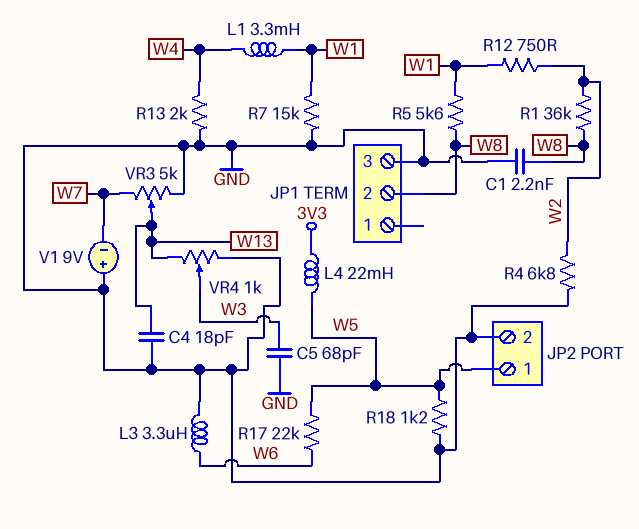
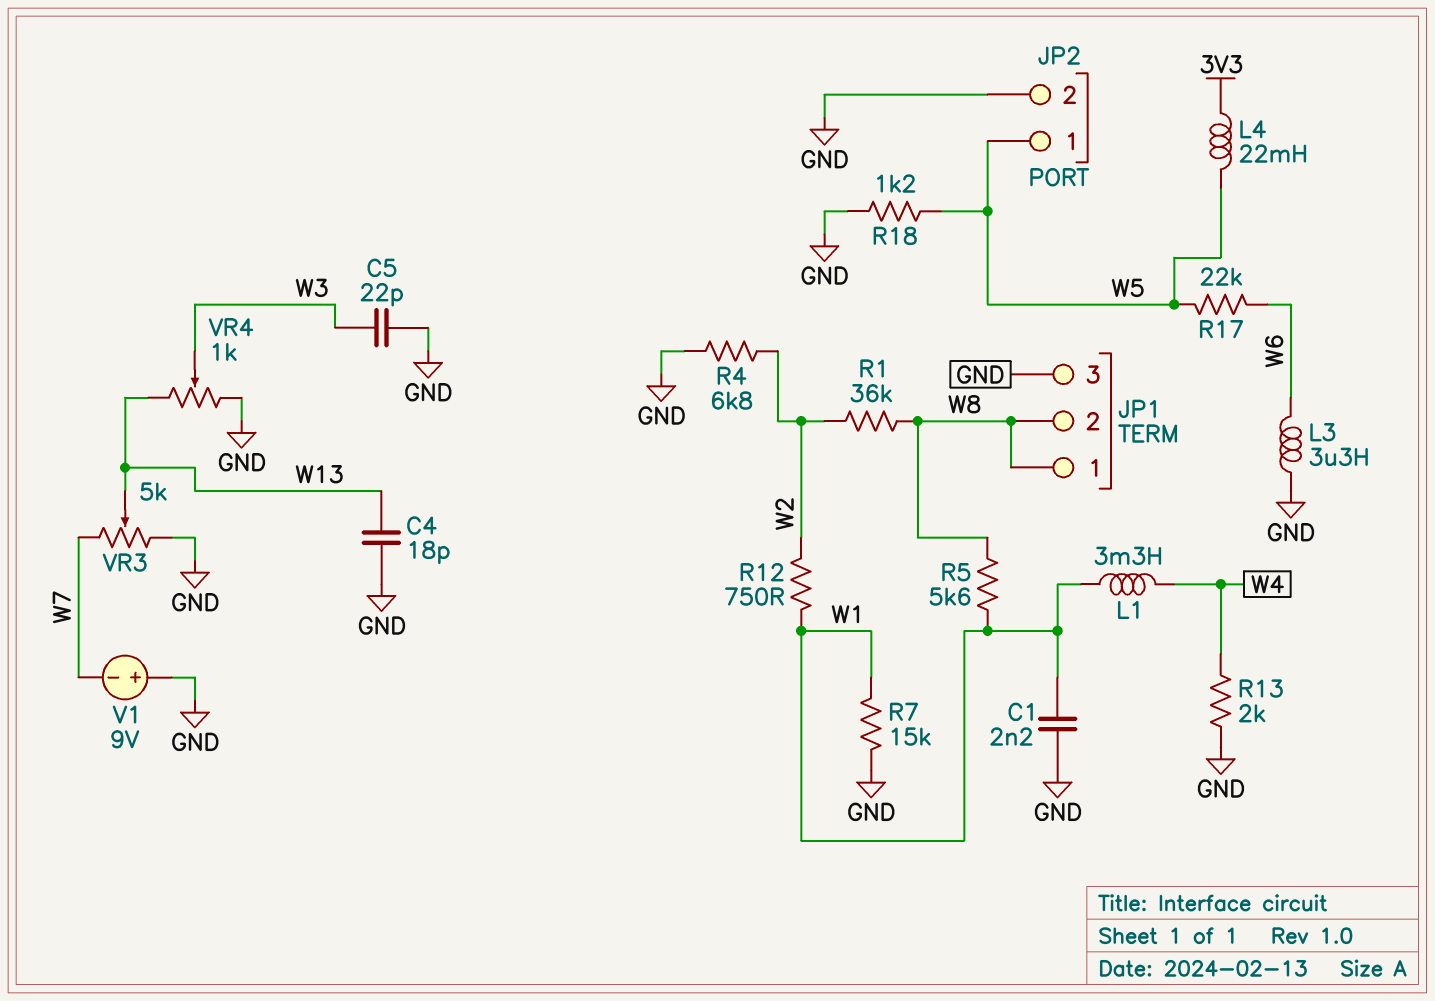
C1: 2.2nF (GND, W8) -> 2.2nF (GND, W1)
C5: 68pF (GND, W3) -> 22pF (GND, W3)
JP1 pin 1: none -> W8

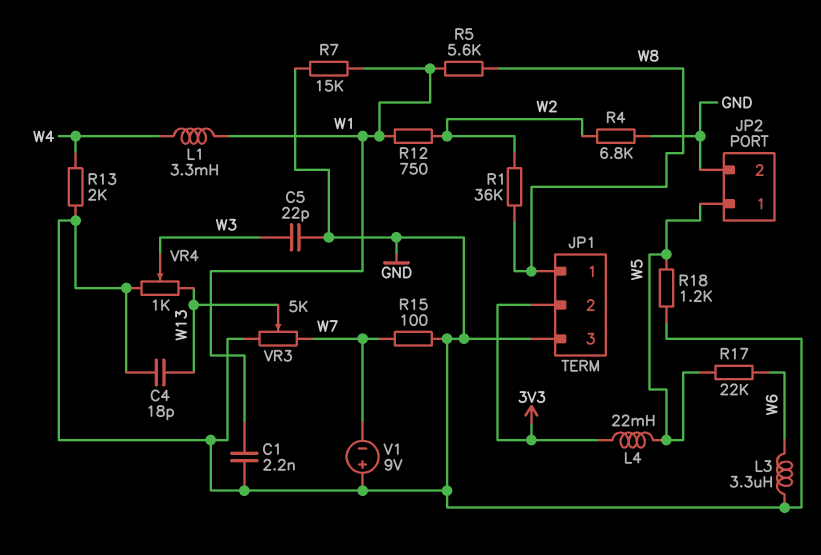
JP1 pin 2: W8 -> 3V3
R15: none -> 100 (GND, W7)

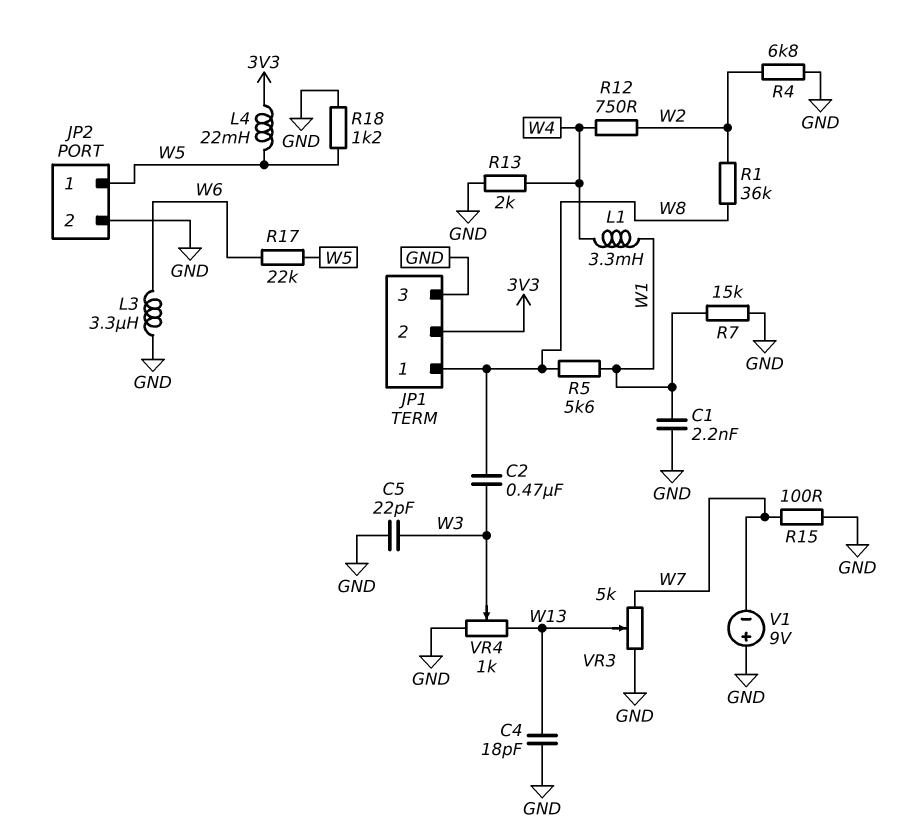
C2: none -> 470nF (W3, W8)
R12: 750 (W1, W2) -> 750 (W2, W4)

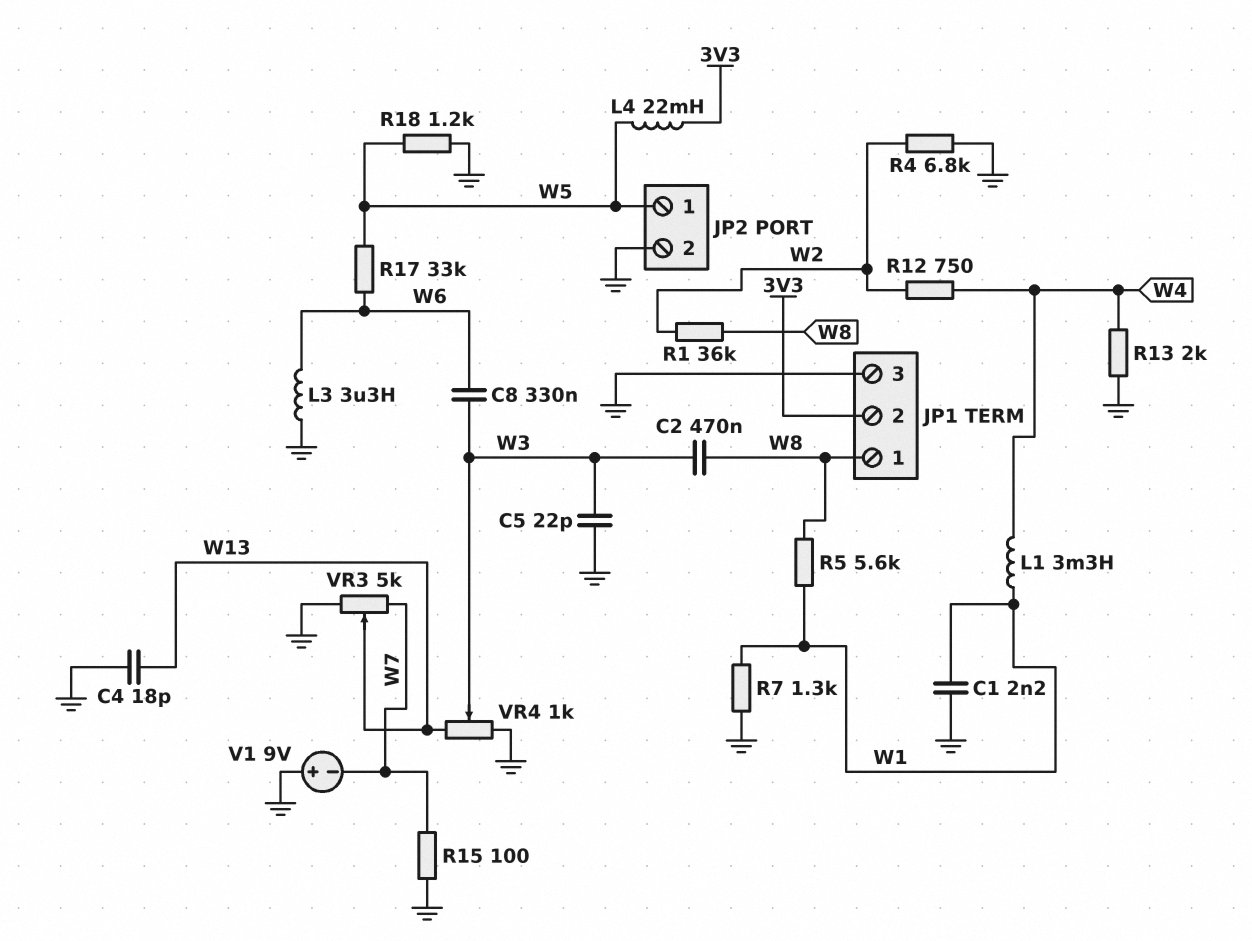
C8: none -> 330nF (W3, W6)
R7: 15k (GND, W1) -> 1.3k (GND, W1)
R17: 22k (W5, W6) -> 33k (W5, W6)

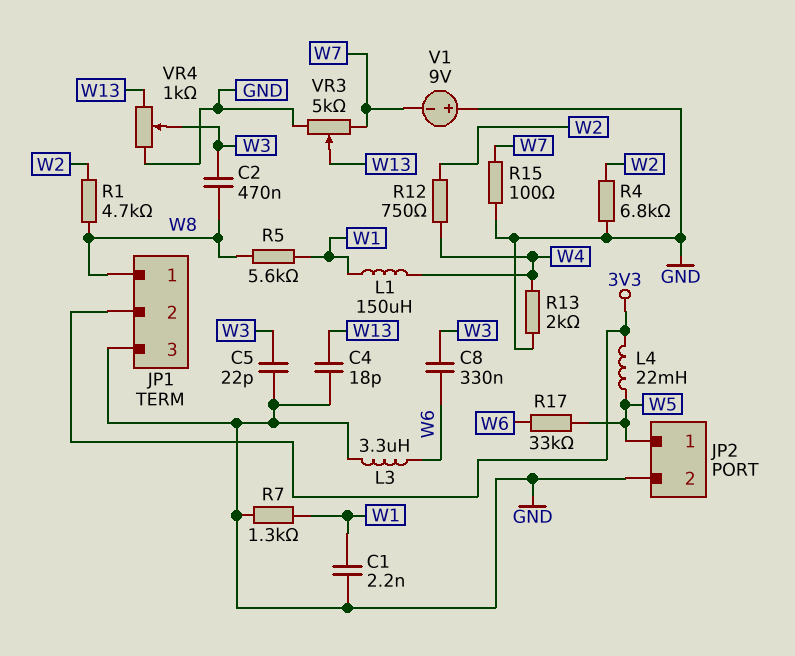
L1: 3.3mH (W1, W4) -> 150uH (W1, W4)
R1: 36k (W2, W8) -> 4.7k (W2, W8)
R18: 1.2k (GND, W5) -> none

